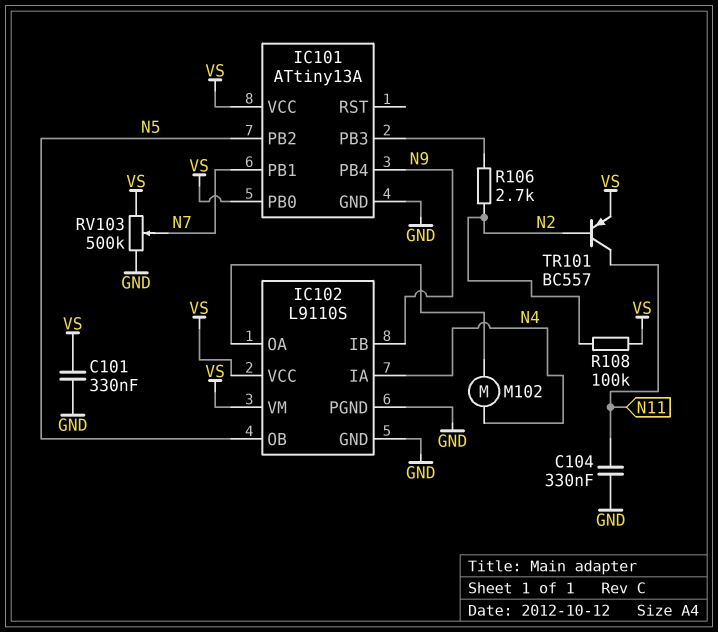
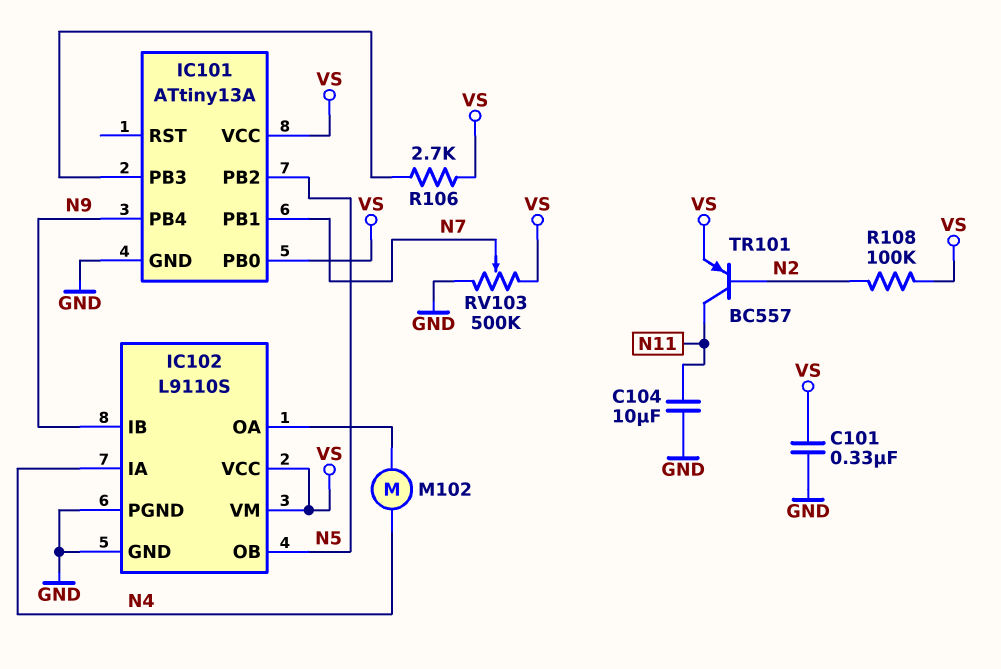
C104: 330nF (GND, N11) -> 10uF (GND, N11)
R106: 2.7k (IC101/PB3, N2) -> 2.7k (IC101/PB3, VS)

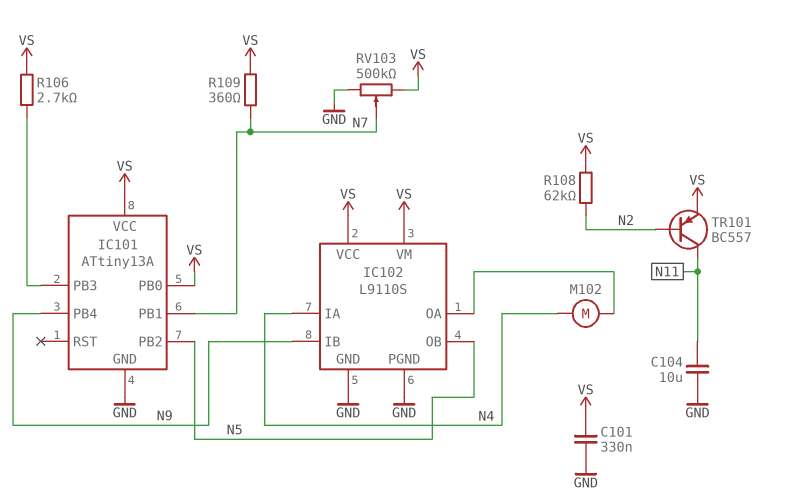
R108: 100k (N2, VS) -> 62k (N2, VS)
R109: none -> 360 (N7, VS)

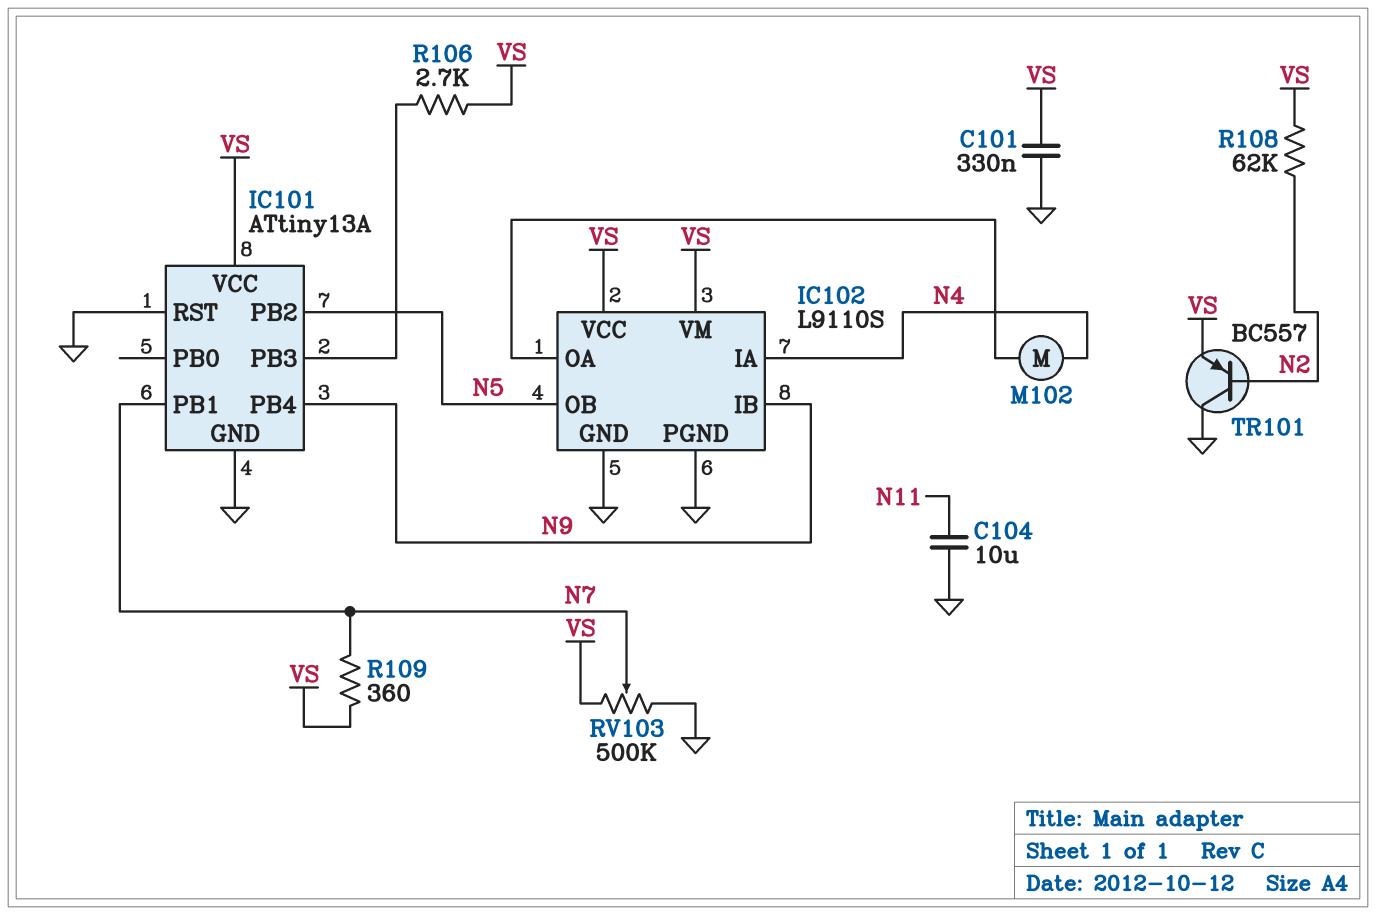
IC101 pin PB0: VS -> none
IC101 pin RST: none -> GND
TR101: PNP BC557 (B N2, C N11, E VS) -> PNP BC557 (B N2, C GND, E VS)

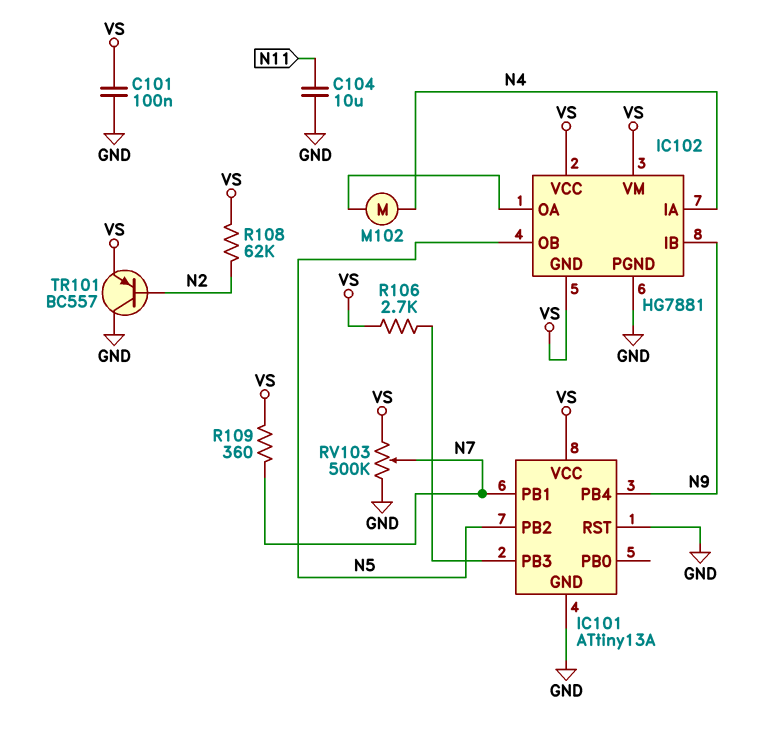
C101: 330nF (GND, VS) -> 100nF (GND, VS)
IC102: L9110S -> HG7881
IC102 pin GND: GND -> VS

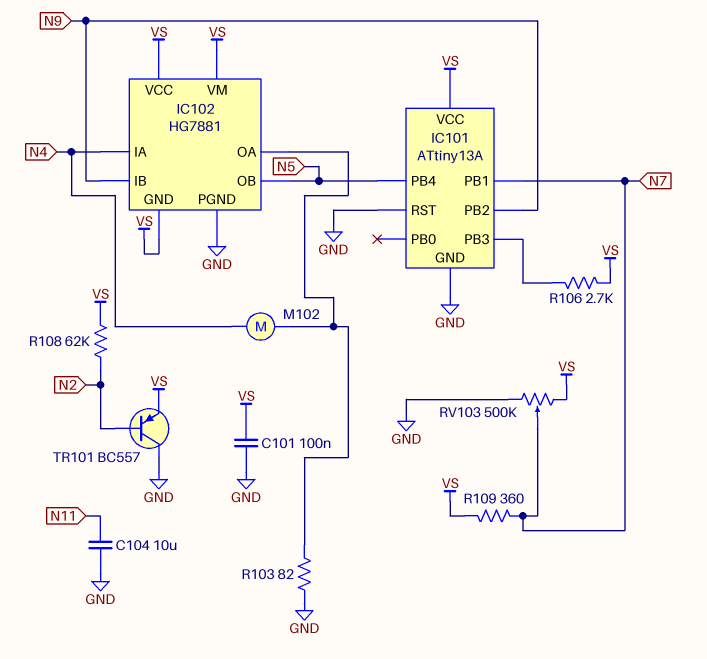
IC101 pin PB2: N5 -> N9
IC101 pin PB4: N9 -> N5
R103: none -> 82 (GND, IC102/OA)

